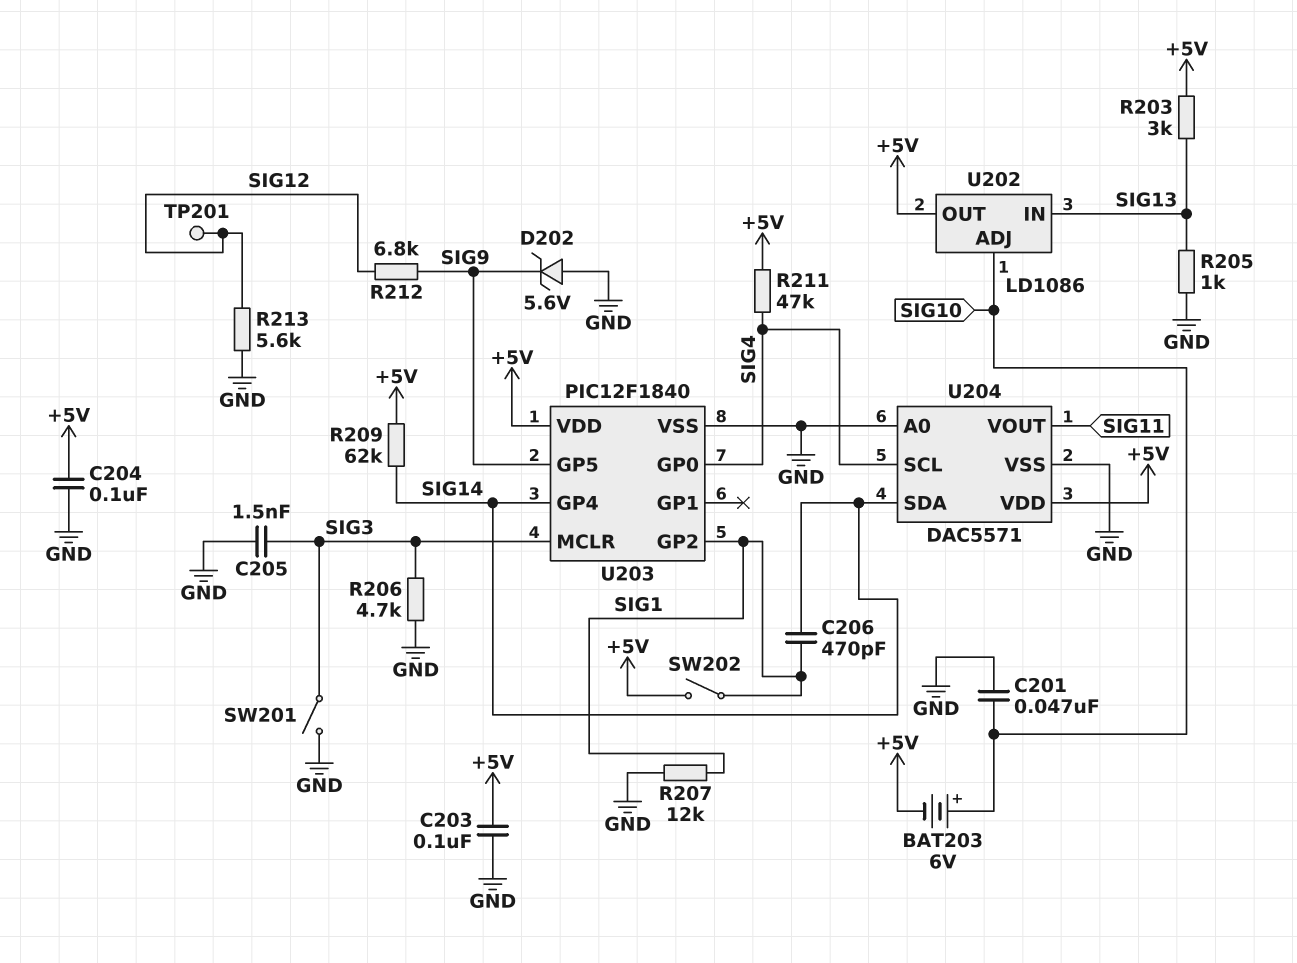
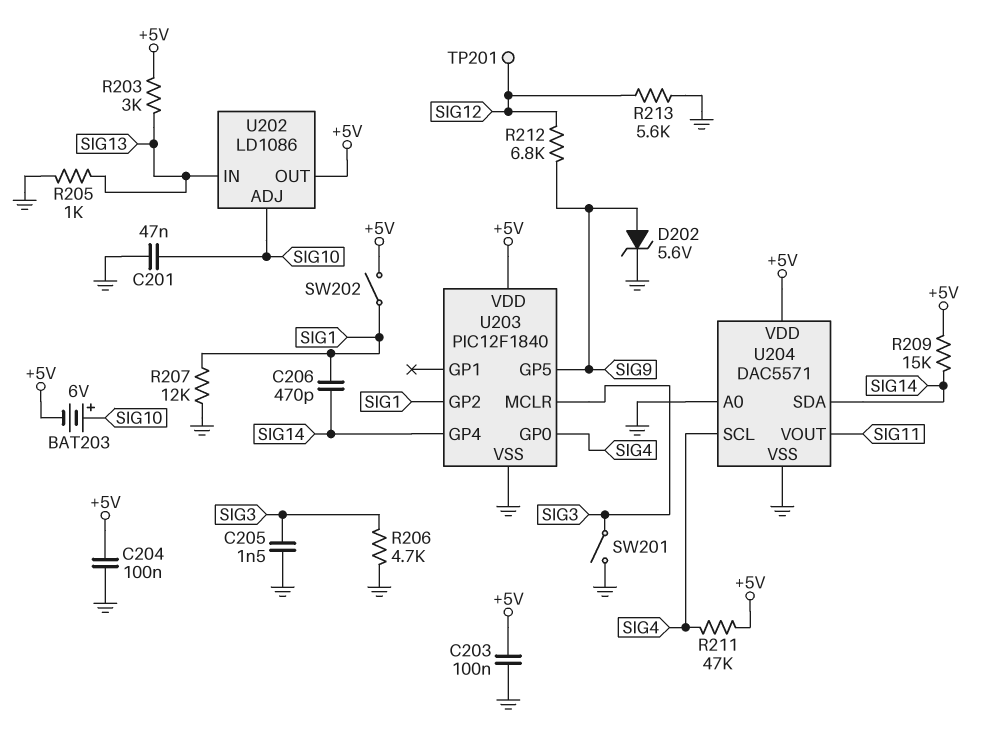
D202: zener 5.6V (A GND, K SIG9) -> zener 5.6V (A SIG9, K GND)
R209: 62k (+5V, SIG14) -> 15k (+5V, SIG14)

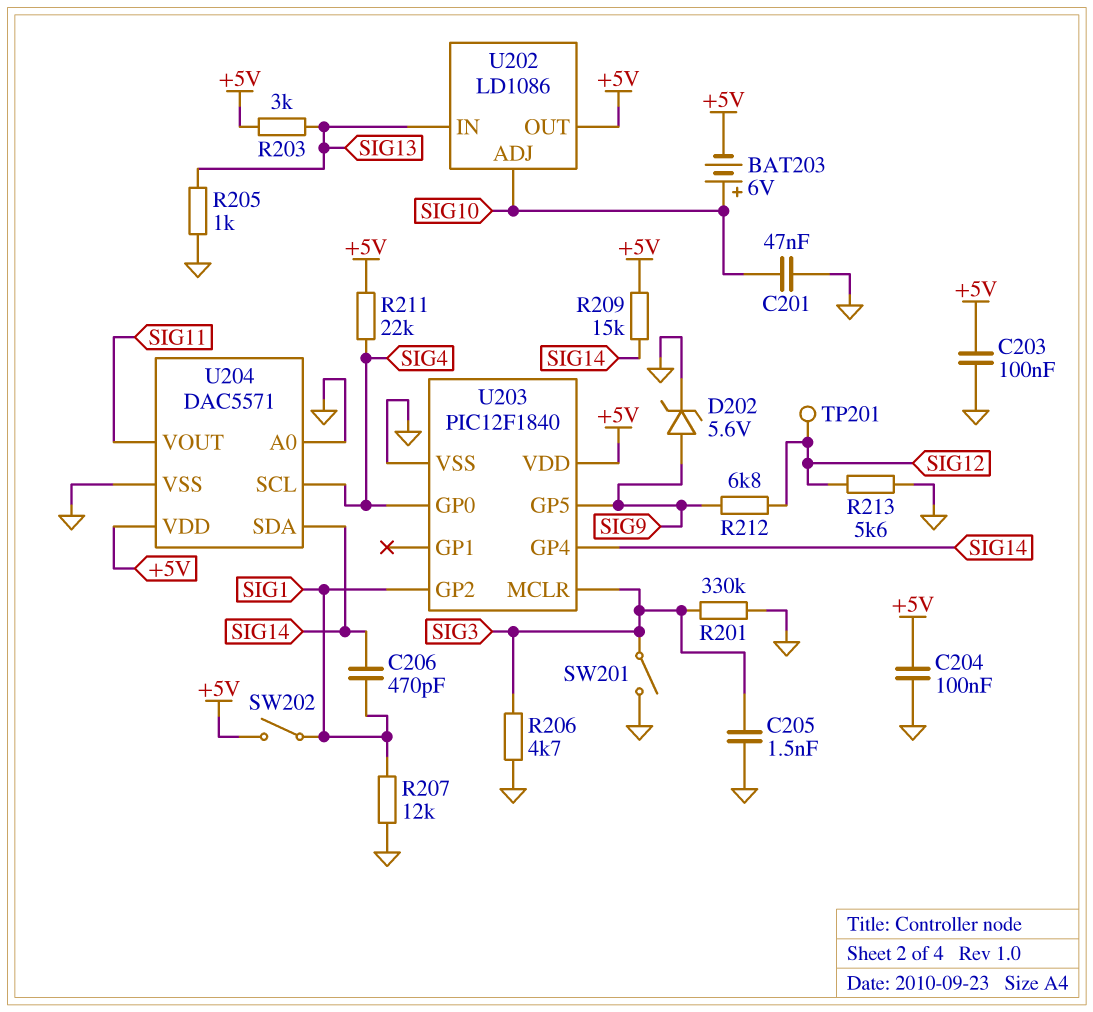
R201: none -> 330k (GND, SIG3)
R211: 47k (+5V, SIG4) -> 22k (+5V, SIG4)

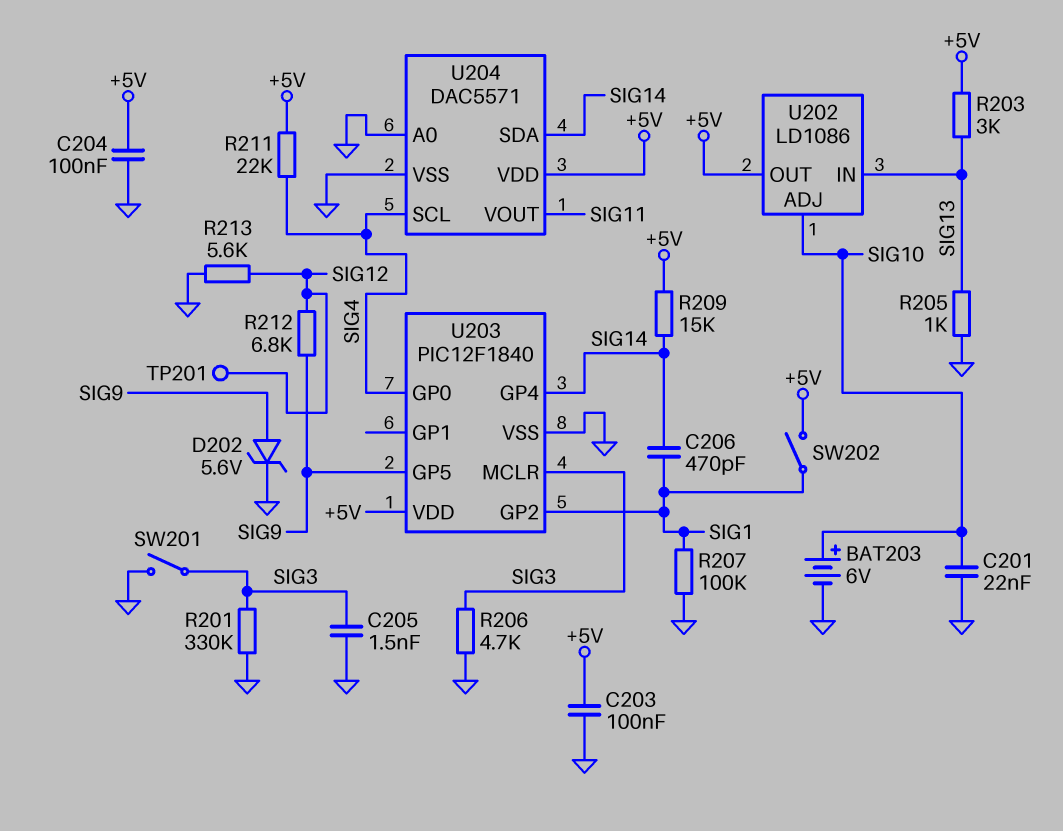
BAT203: 6V (plus SIG10, minus +5V) -> 6V (plus SIG10, minus GND)
C201: 47nF (GND, SIG10) -> 22nF (GND, SIG10)
R207: 12k (GND, SIG1) -> 100k (GND, SIG1)

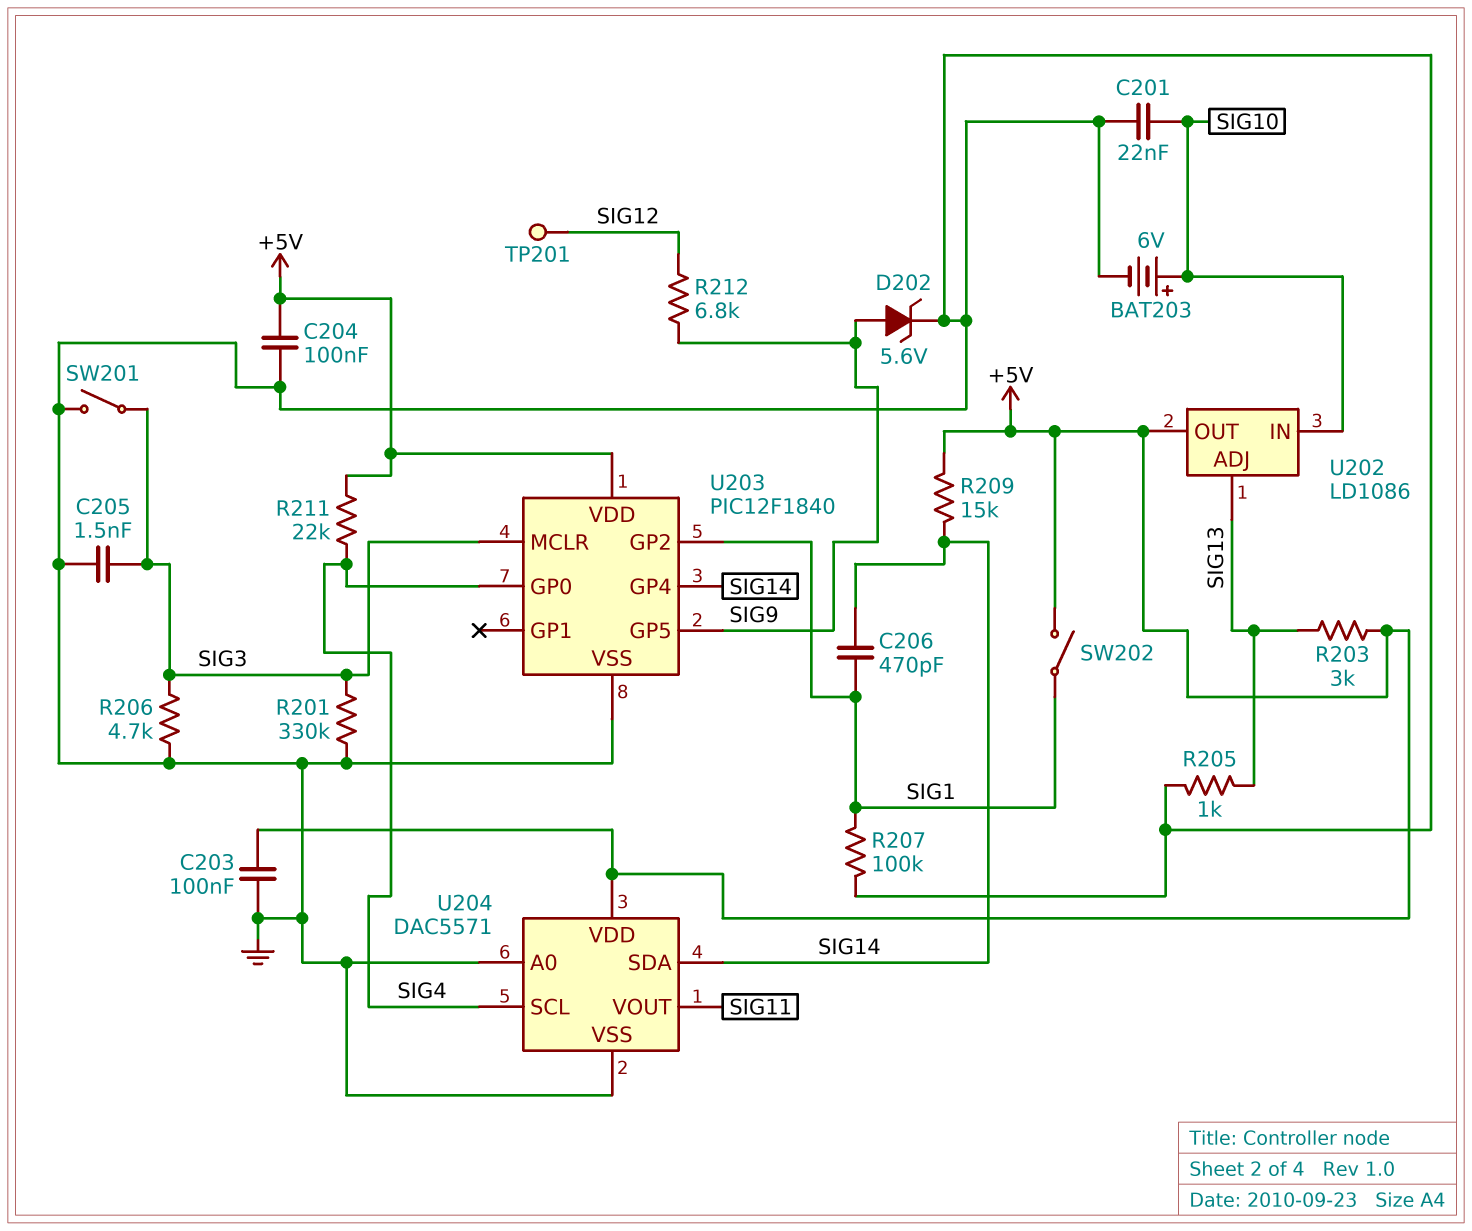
R213: 5.6k (GND, SIG12) -> none
U202 pin ADJ: SIG10 -> SIG13
U202 pin IN: SIG13 -> SIG10

